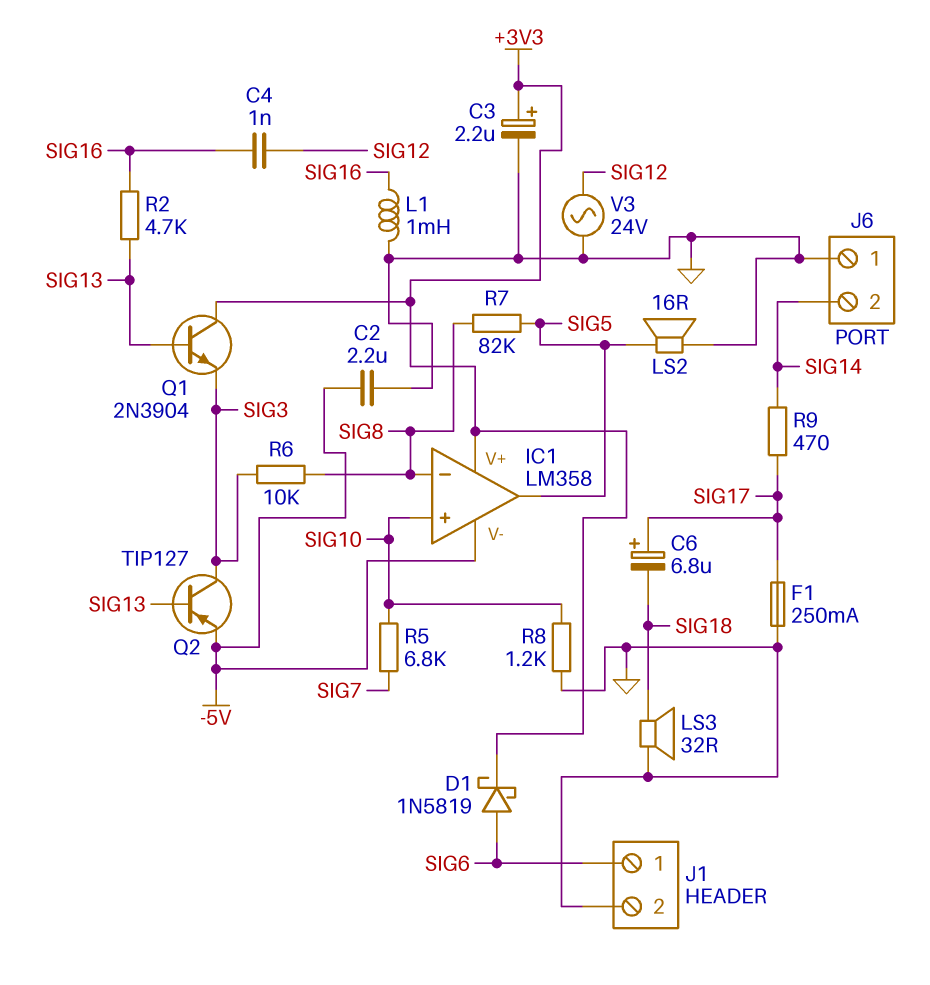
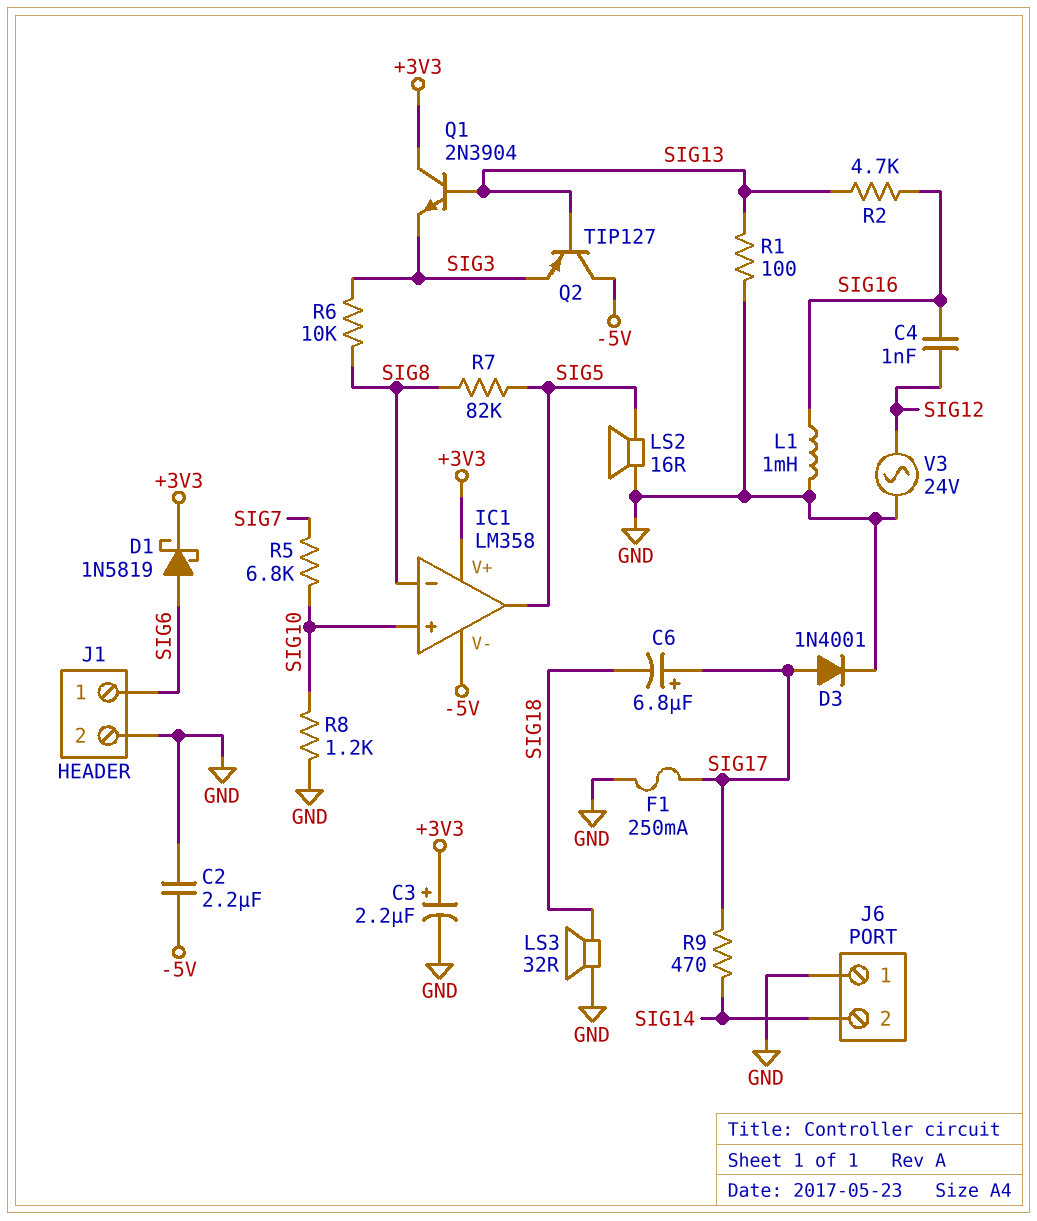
D3: none -> diode 1N4001 (A SIG17, K GND)
Q2: PNP TIP127 (B SIG13, C SIG3, E -5V) -> PNP TIP127 (B SIG13, C -5V, E SIG3)
R1: none -> 100 (GND, SIG13)

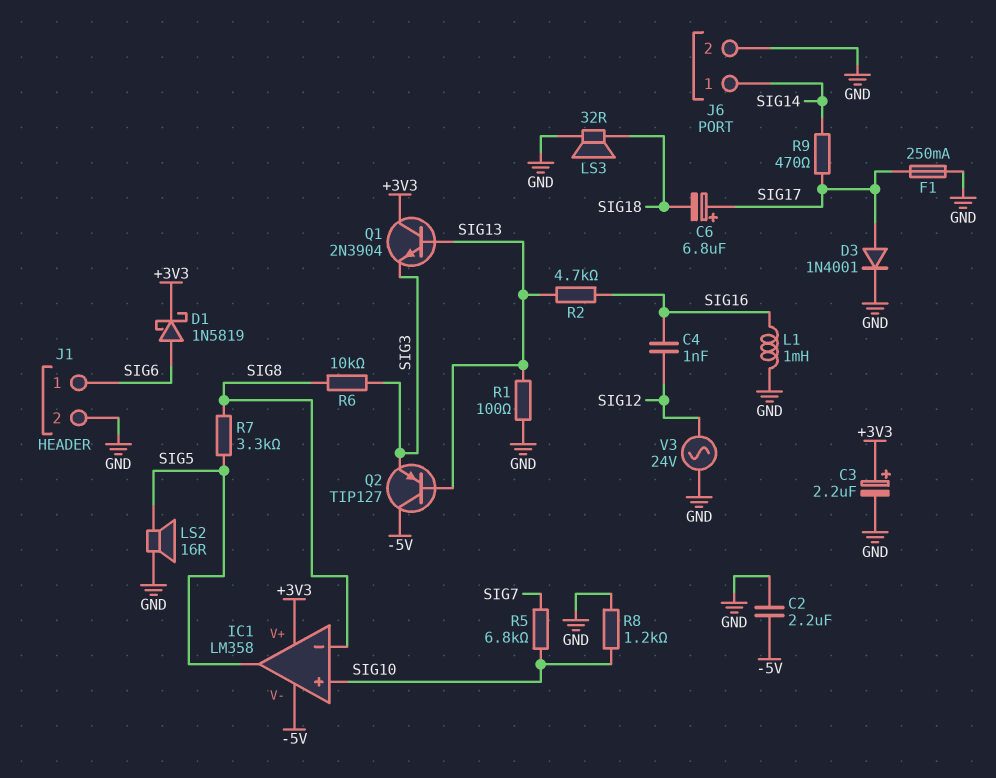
J6 pin 1: GND -> SIG14
J6 pin 2: SIG14 -> GND
R7: 82k (SIG5, SIG8) -> 3.3k (SIG5, SIG8)

